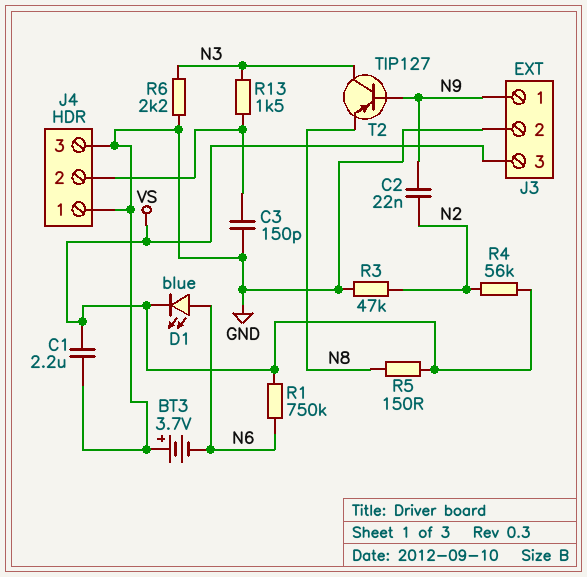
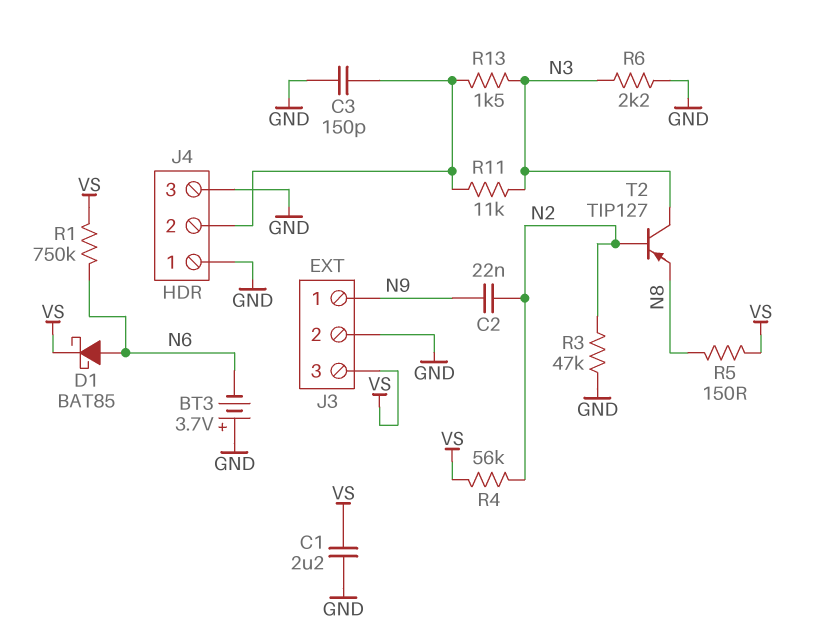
D1: LED blue (A N6, K VS) -> schottky BAT85 (A N6, K VS)
R11: none -> 11k (J4/2, N3)
T2: PNP TIP127 (B N9, C N3, E N8) -> PNP TIP127 (B N2, C N3, E N8)

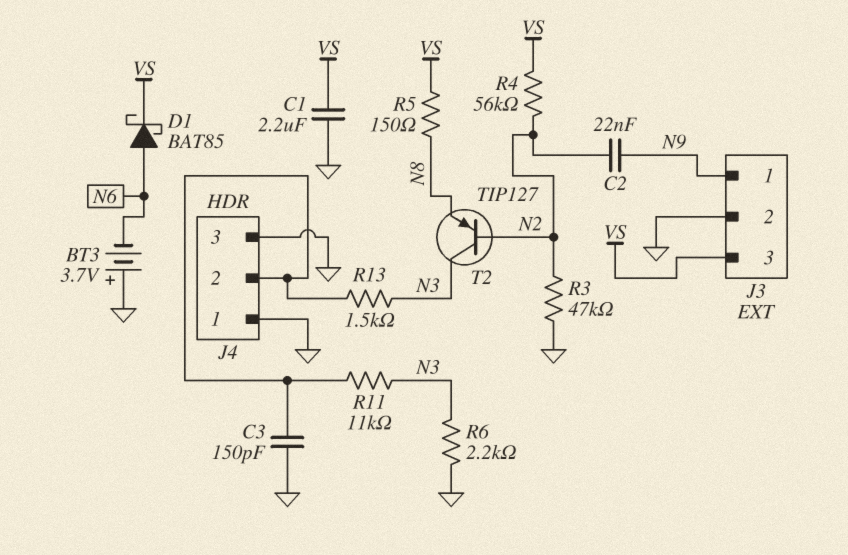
R1: 750k (N6, VS) -> none

